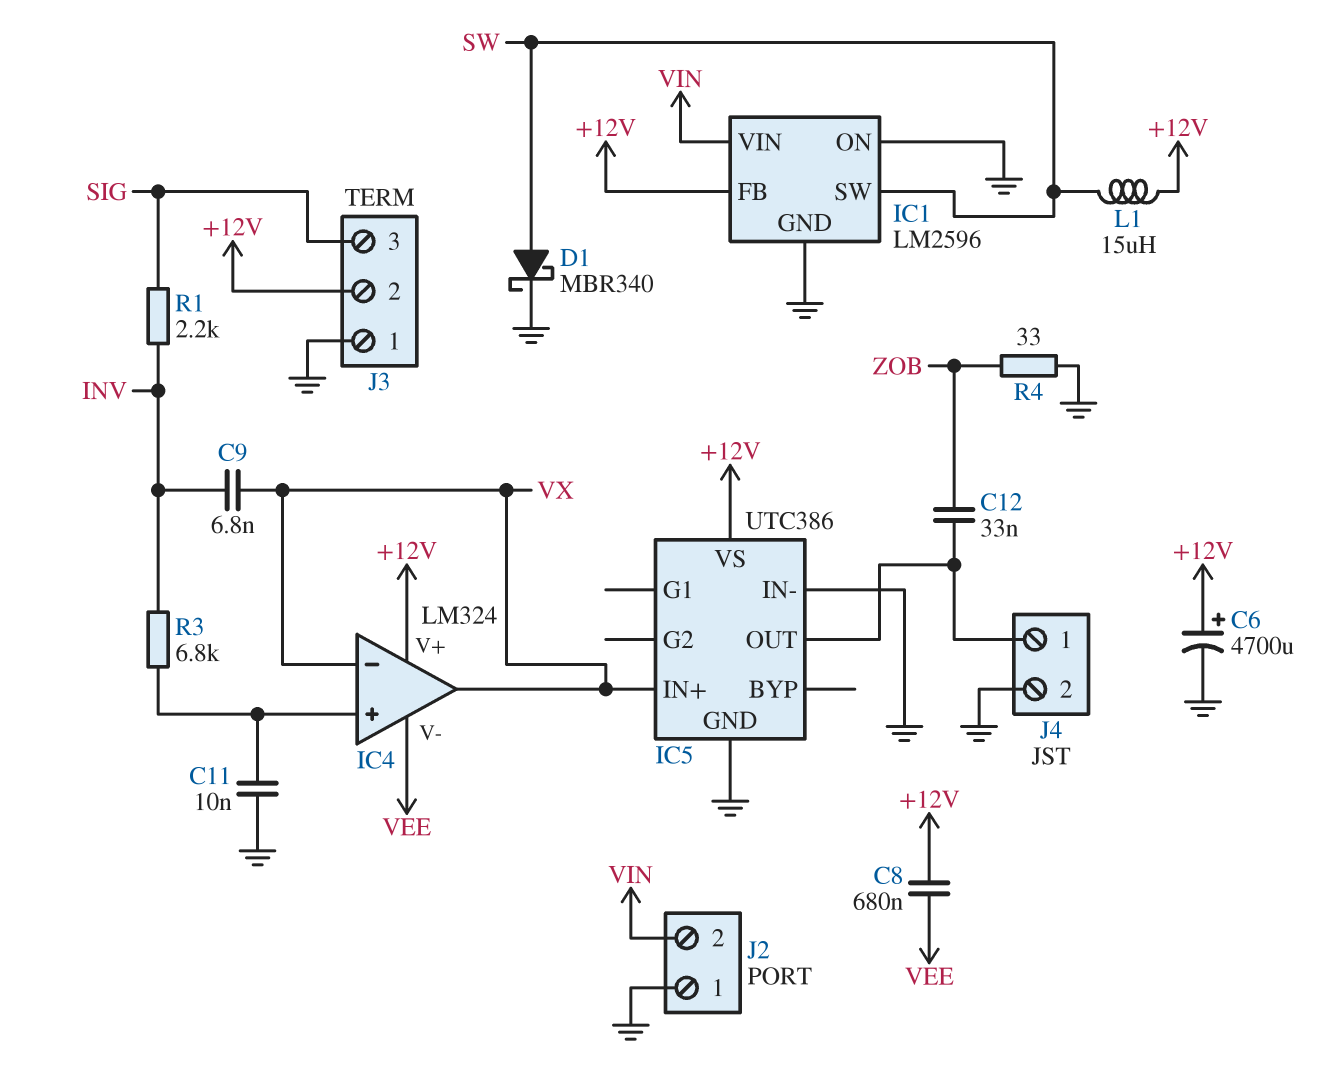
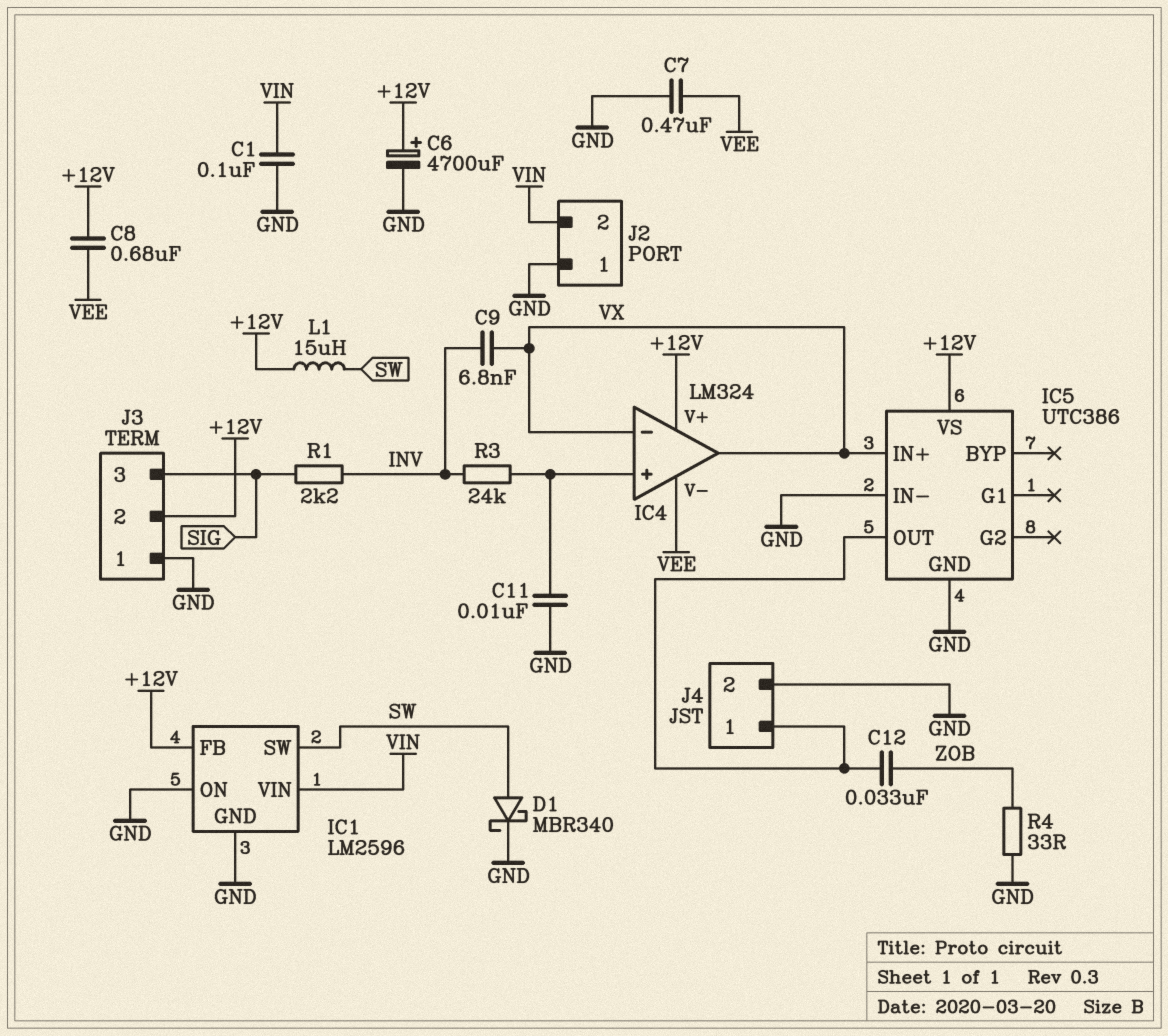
C1: none -> 100nF (GND, VIN)
C7: none -> 470nF (GND, VEE)
R3: 6.8k (IC4/in+, INV) -> 24k (IC4/in+, INV)

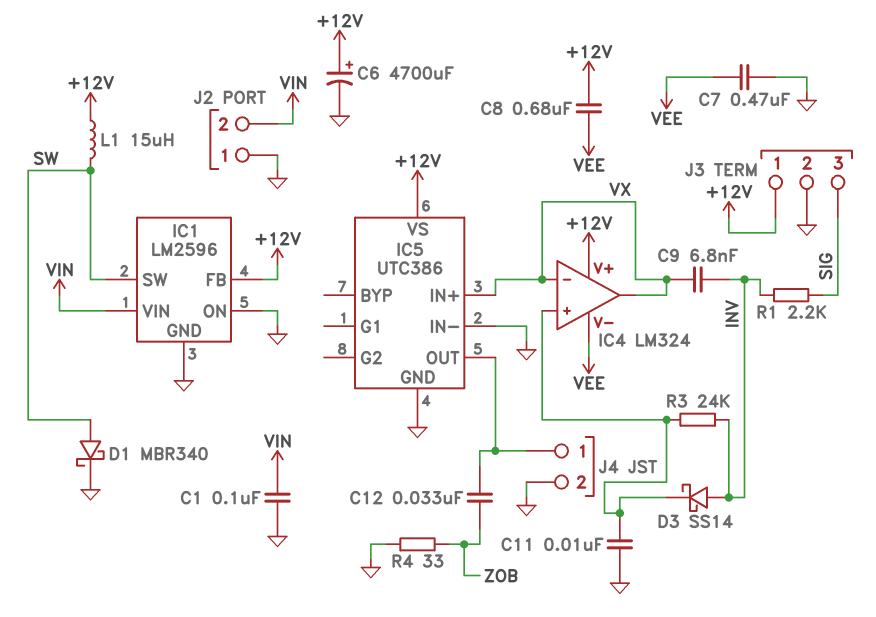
D3: none -> schottky SS14 (A INV, K IC4/in+)
J3 pin 1: GND -> +12V
J3 pin 2: +12V -> GND

